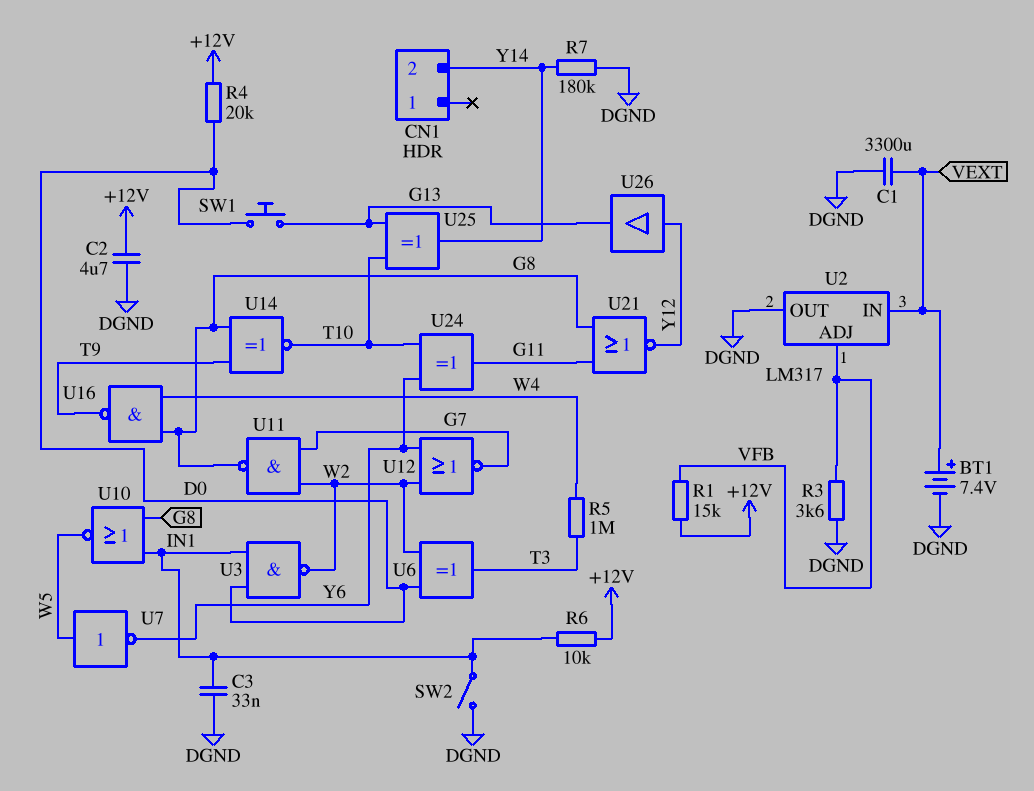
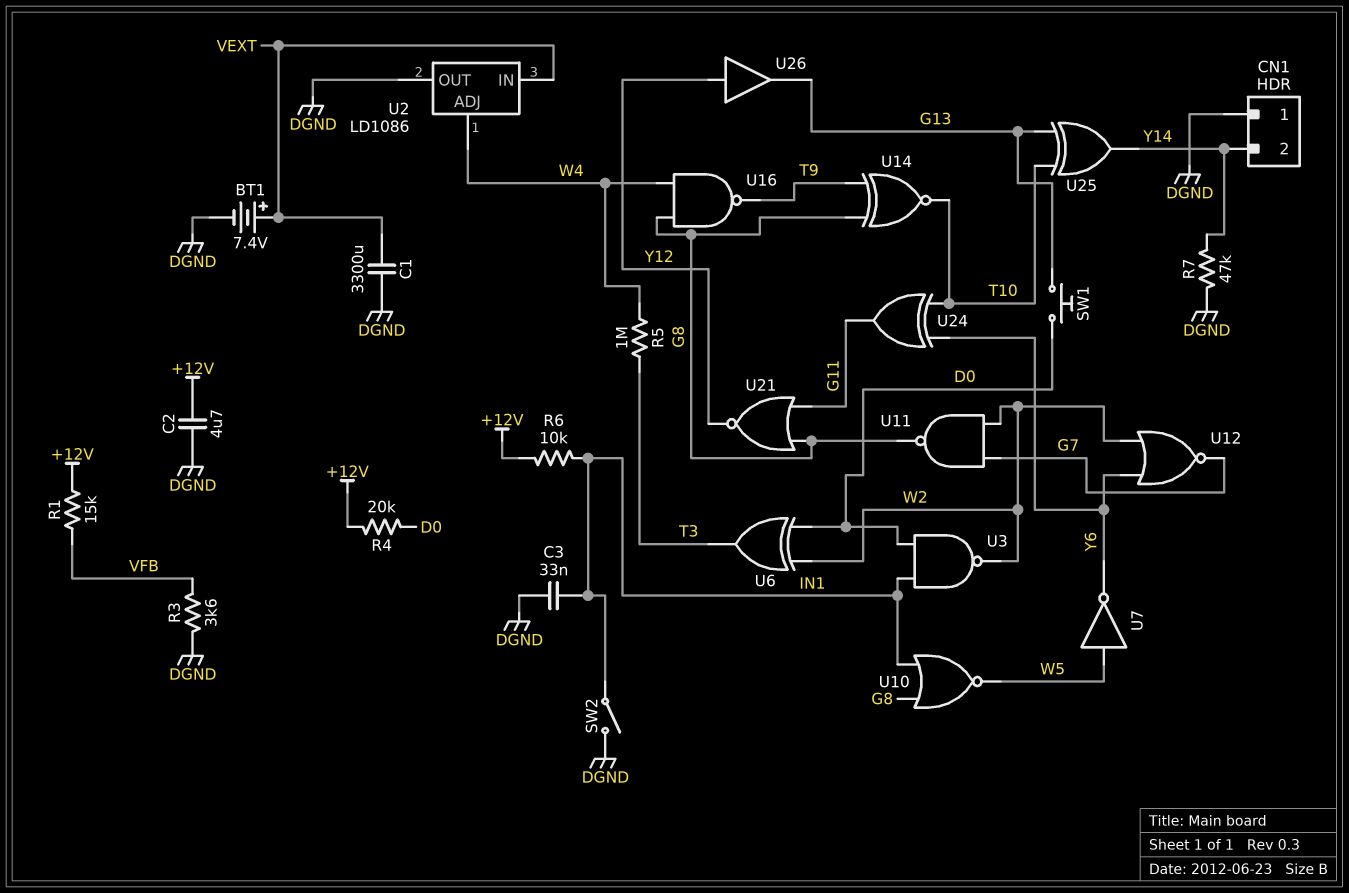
CN1 pin 1: none -> DGND
R7: 180k (DGND, Y14) -> 47k (DGND, Y14)
U2: LM317 -> LD1086
U2 pin ADJ: VFB -> W4

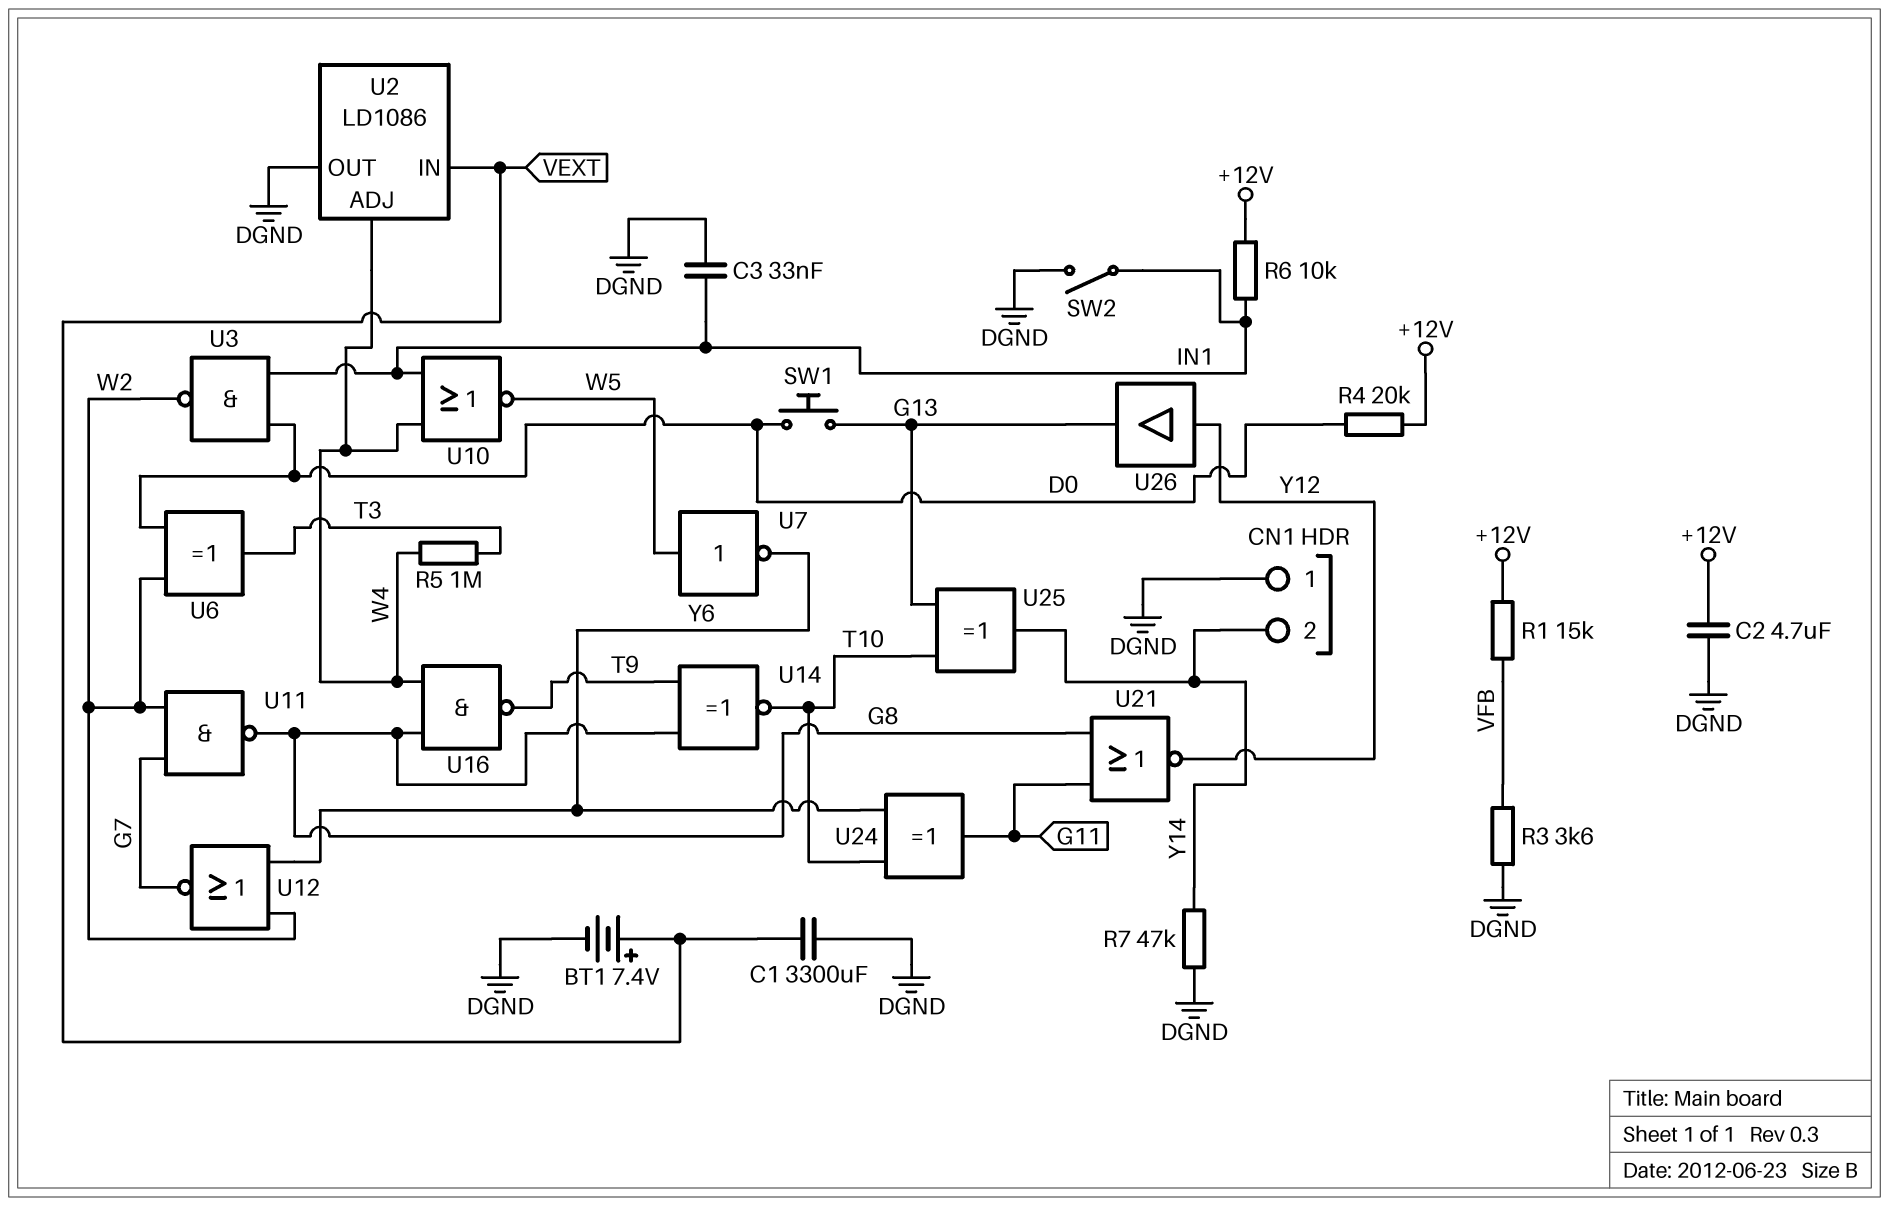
U10: NOR (in G8, in IN1, out W5) -> NOR (in IN1, in W4, out W5)

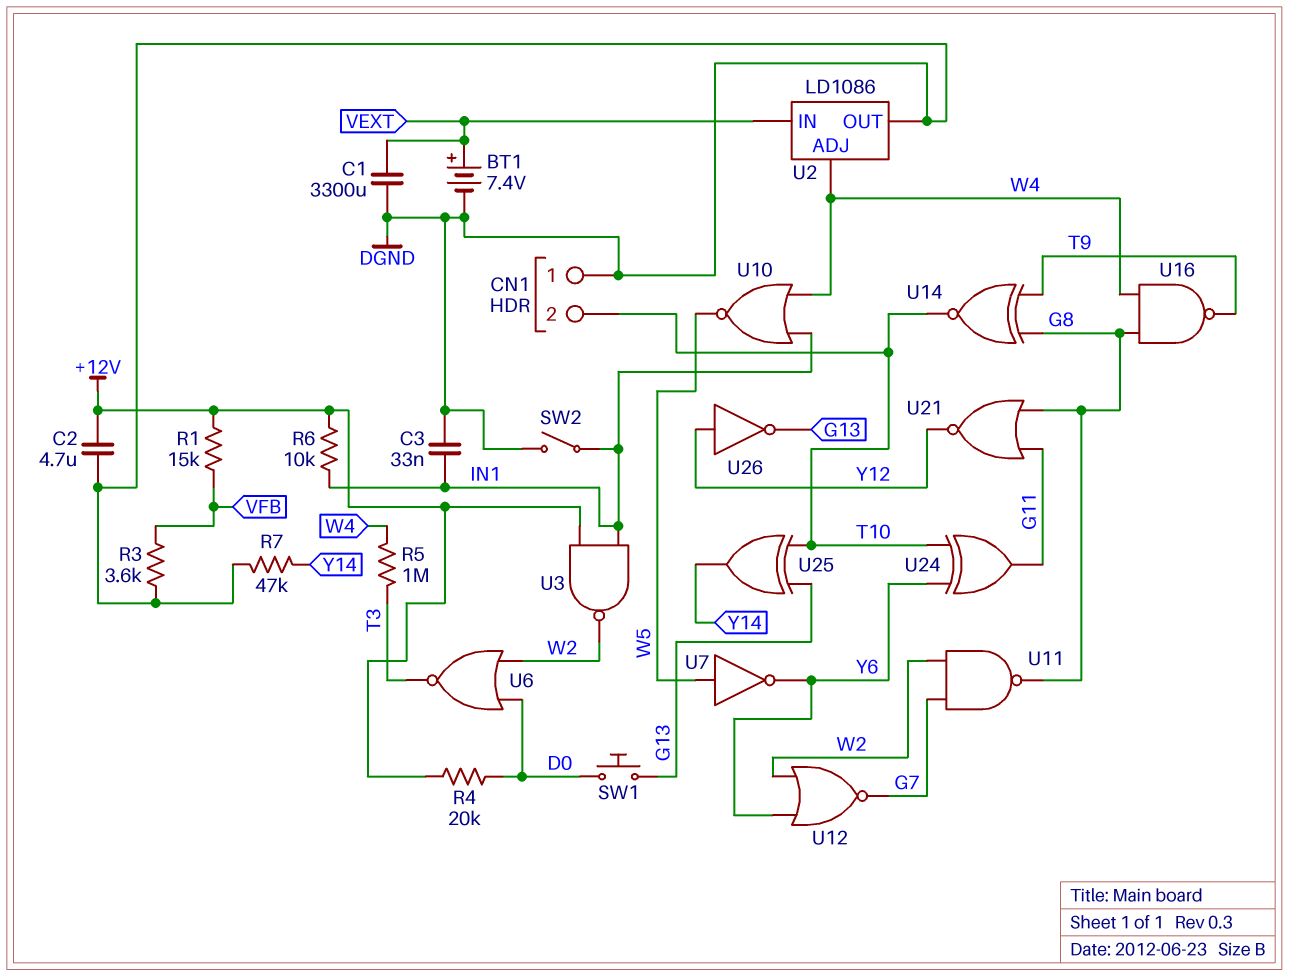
CN1 pin 2: Y14 -> T10
U3: NAND (in D0, in IN1, out W2) -> NAND (in +12V, in IN1, out W2)
U6: XOR (in D0, in W2, out T3) -> NOR (in D0, in W2, out T3)
U26: buffer (in Y12, out G13) -> NOT (in Y12, out G13)

